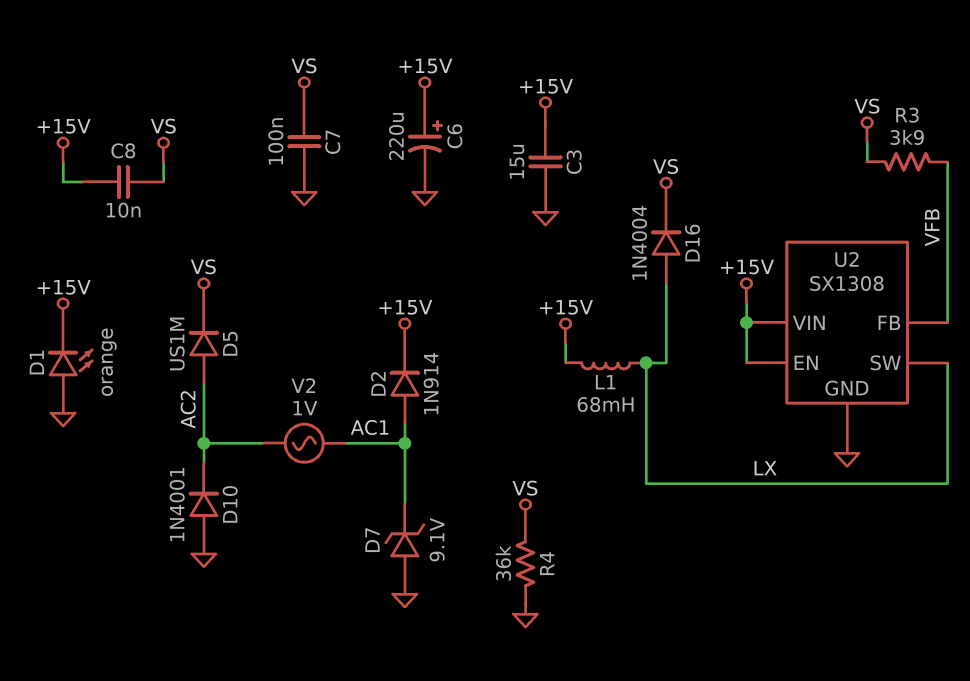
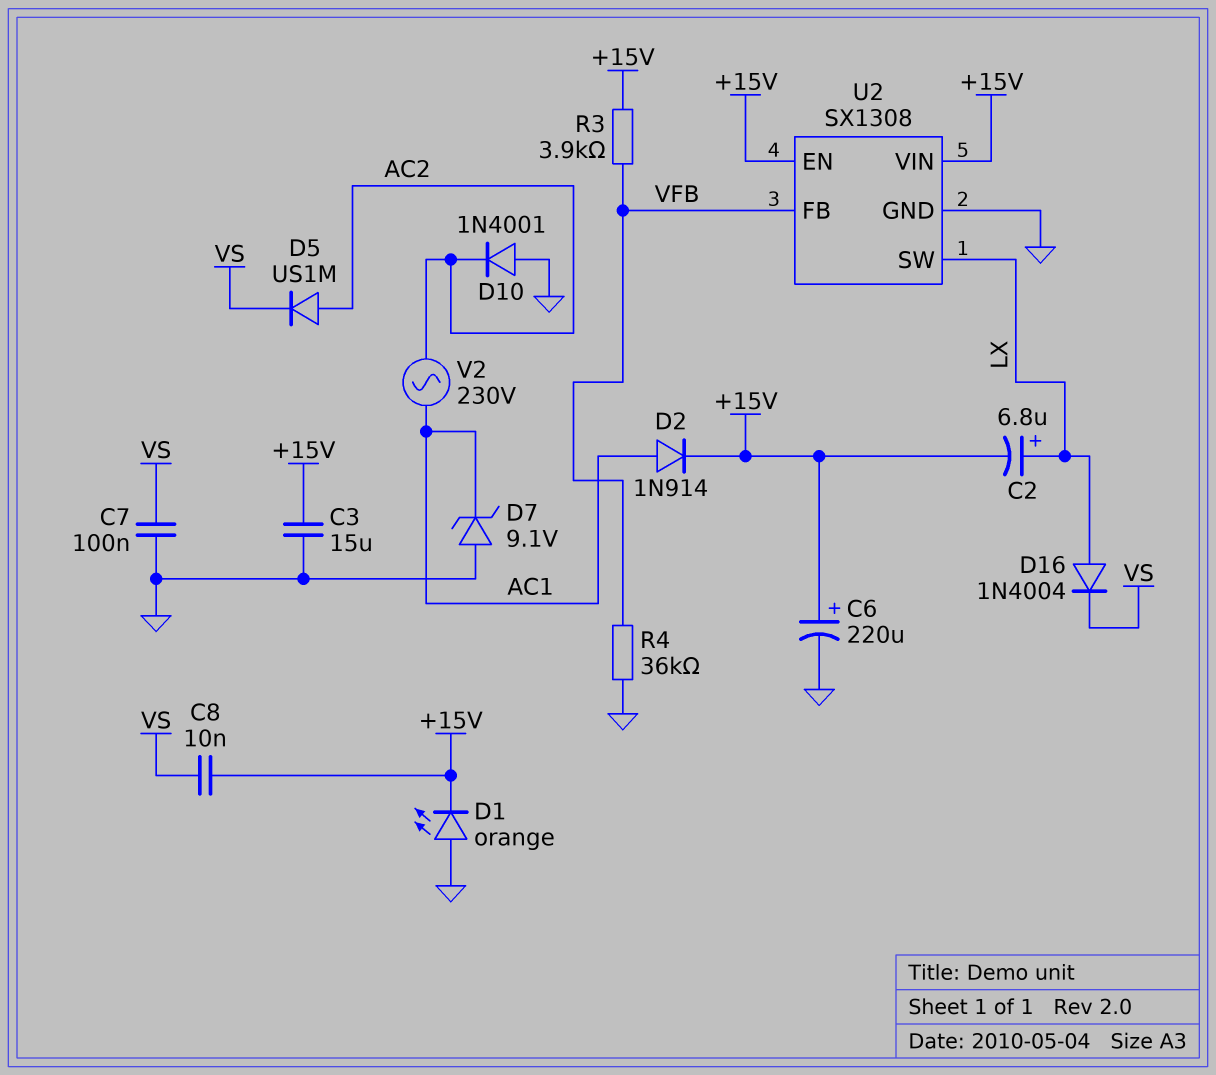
C2: none -> 6.8uF (plus LX, minus +15V)
L1: 68mH (+15V, LX) -> none
R3: 3.9k (VFB, VS) -> 3.9k (+15V, VFB)
R4: 36k (GND, VS) -> 36k (GND, VFB)
V2: AC 1V (AC1, AC2) -> AC 230V (AC1, AC2)

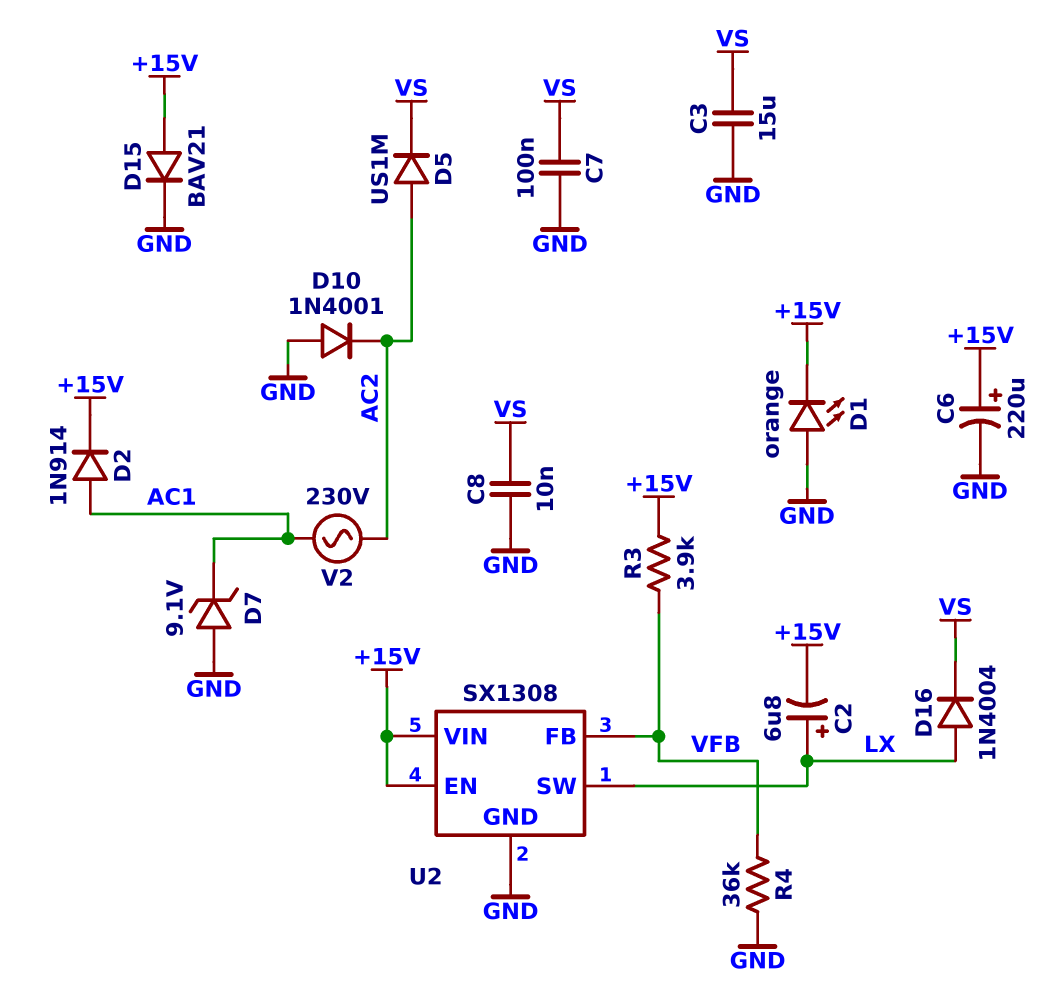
C3: 15uF (+15V, GND) -> 15uF (GND, VS)
C8: 10nF (+15V, VS) -> 10nF (GND, VS)
D15: none -> diode BAV21 (A +15V, K GND)

